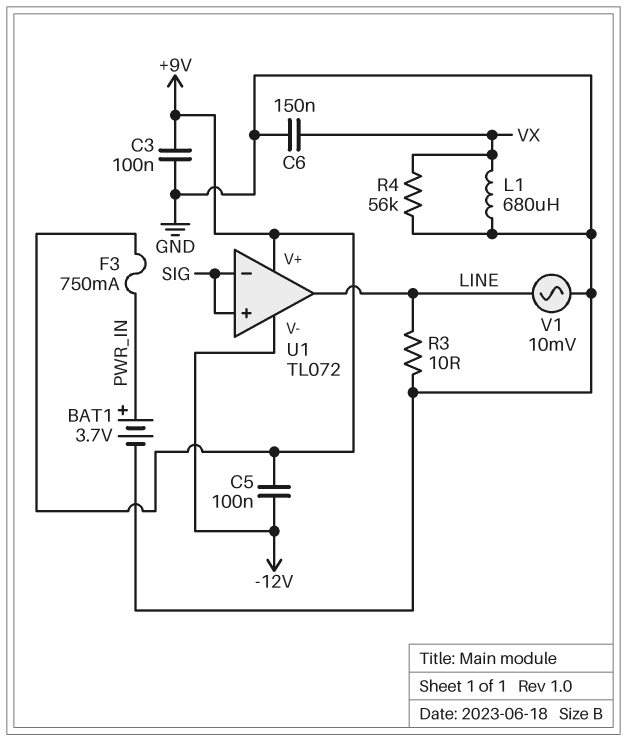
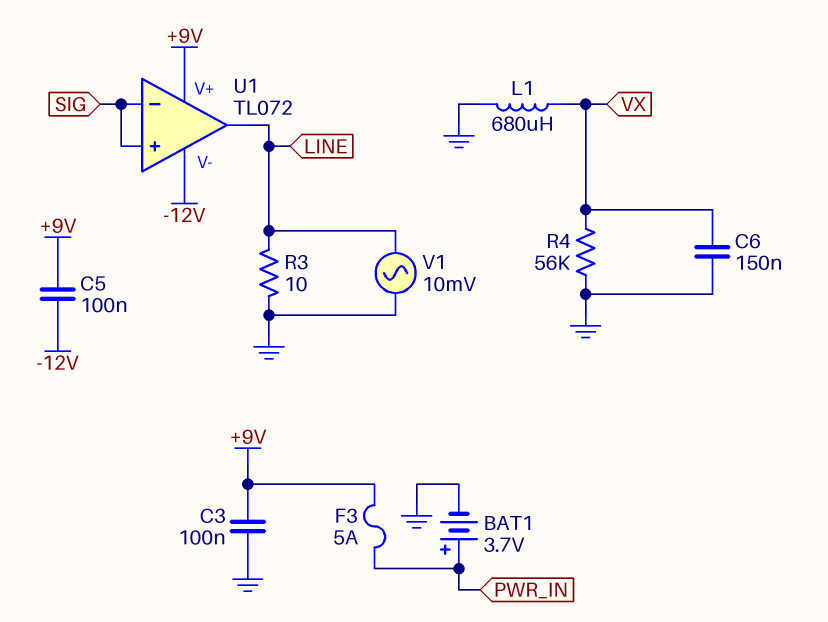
F3: 750mA (+9V, PWR_IN) -> 5A (+9V, PWR_IN)

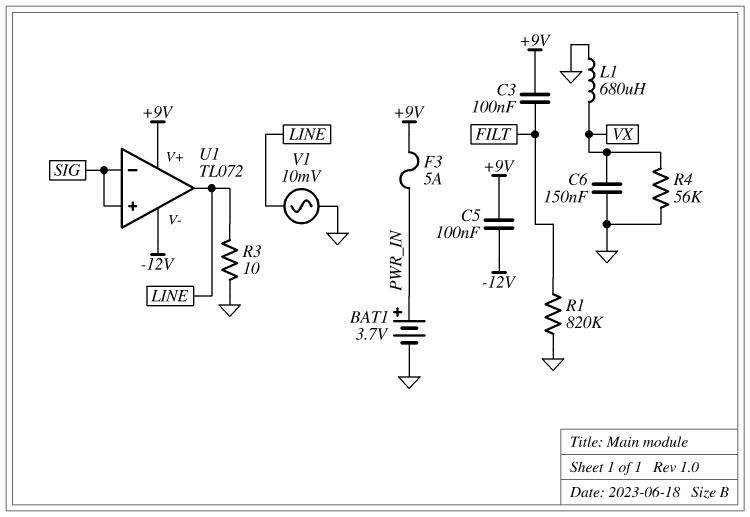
C3: 100nF (+9V, GND) -> 100nF (+9V, FILT)
R1: none -> 820k (FILT, GND)

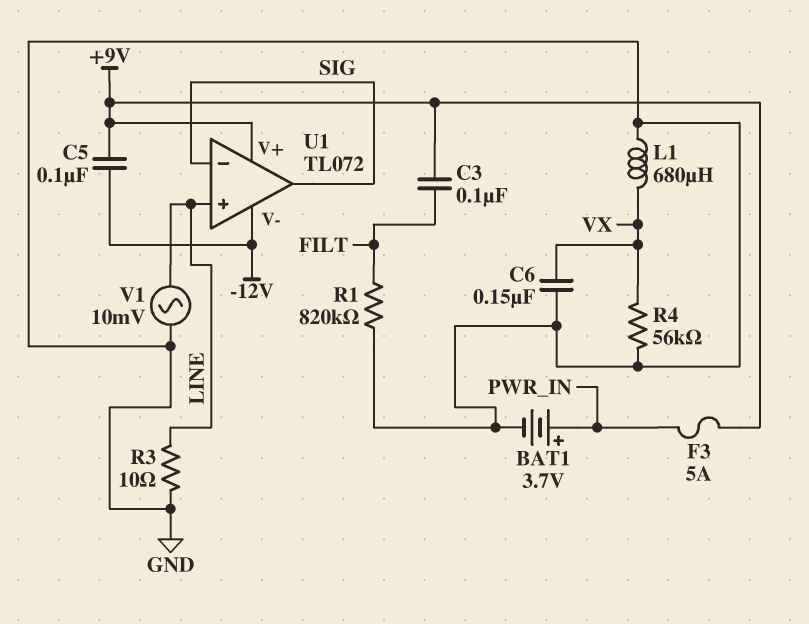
U1 pin in+: SIG -> LINE
U1 pin out: LINE -> SIG

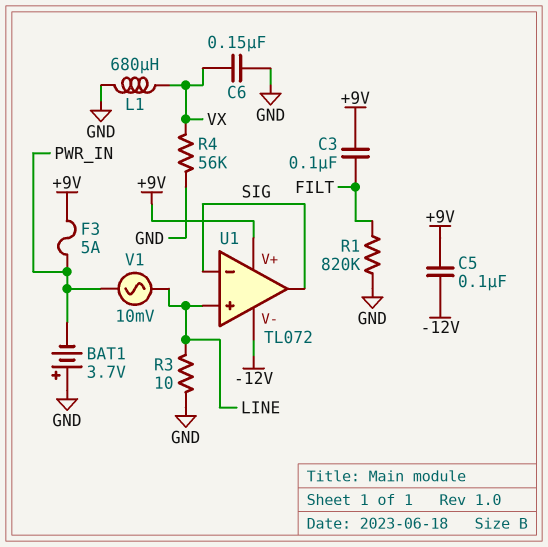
BAT1: 3.7V (plus PWR_IN, minus GND) -> 3.7V (plus GND, minus PWR_IN)
V1: AC 10mV (GND, LINE) -> AC 10mV (LINE, PWR_IN)

